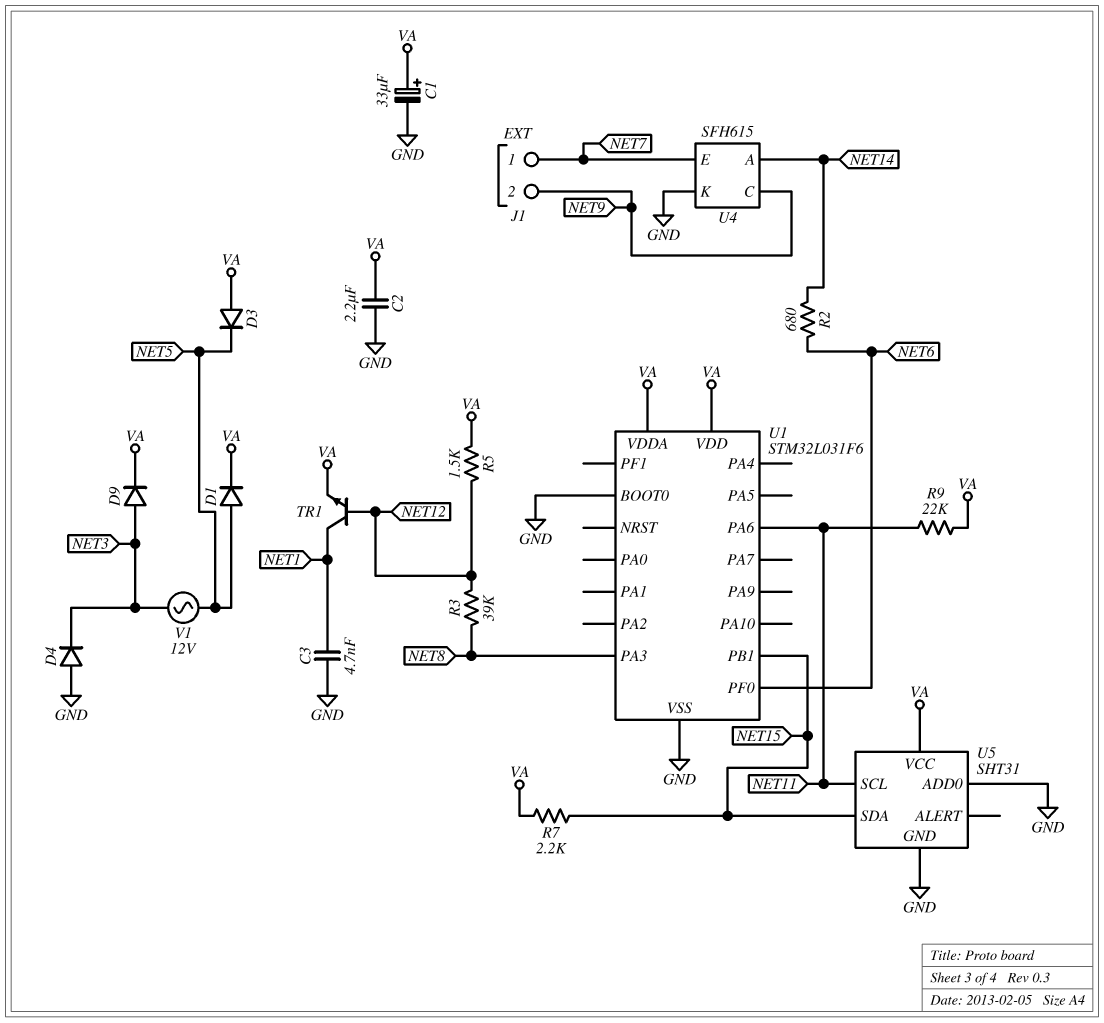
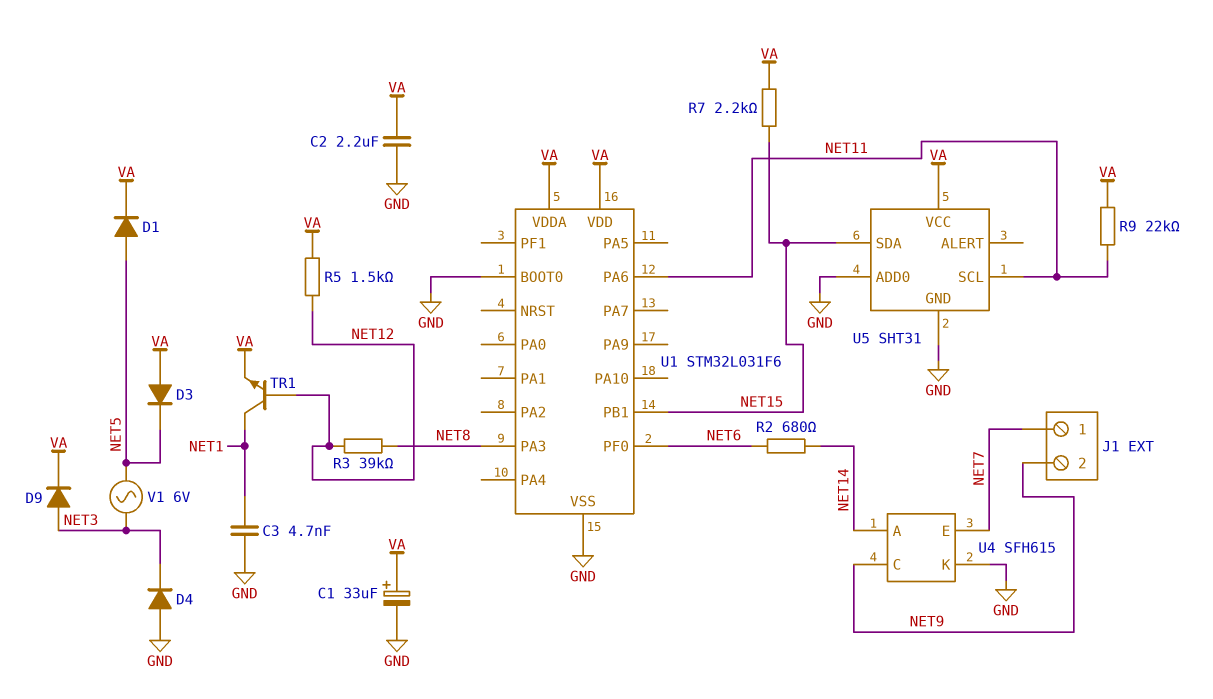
V1: AC 12V (NET3, NET5) -> AC 6V (NET3, NET5)

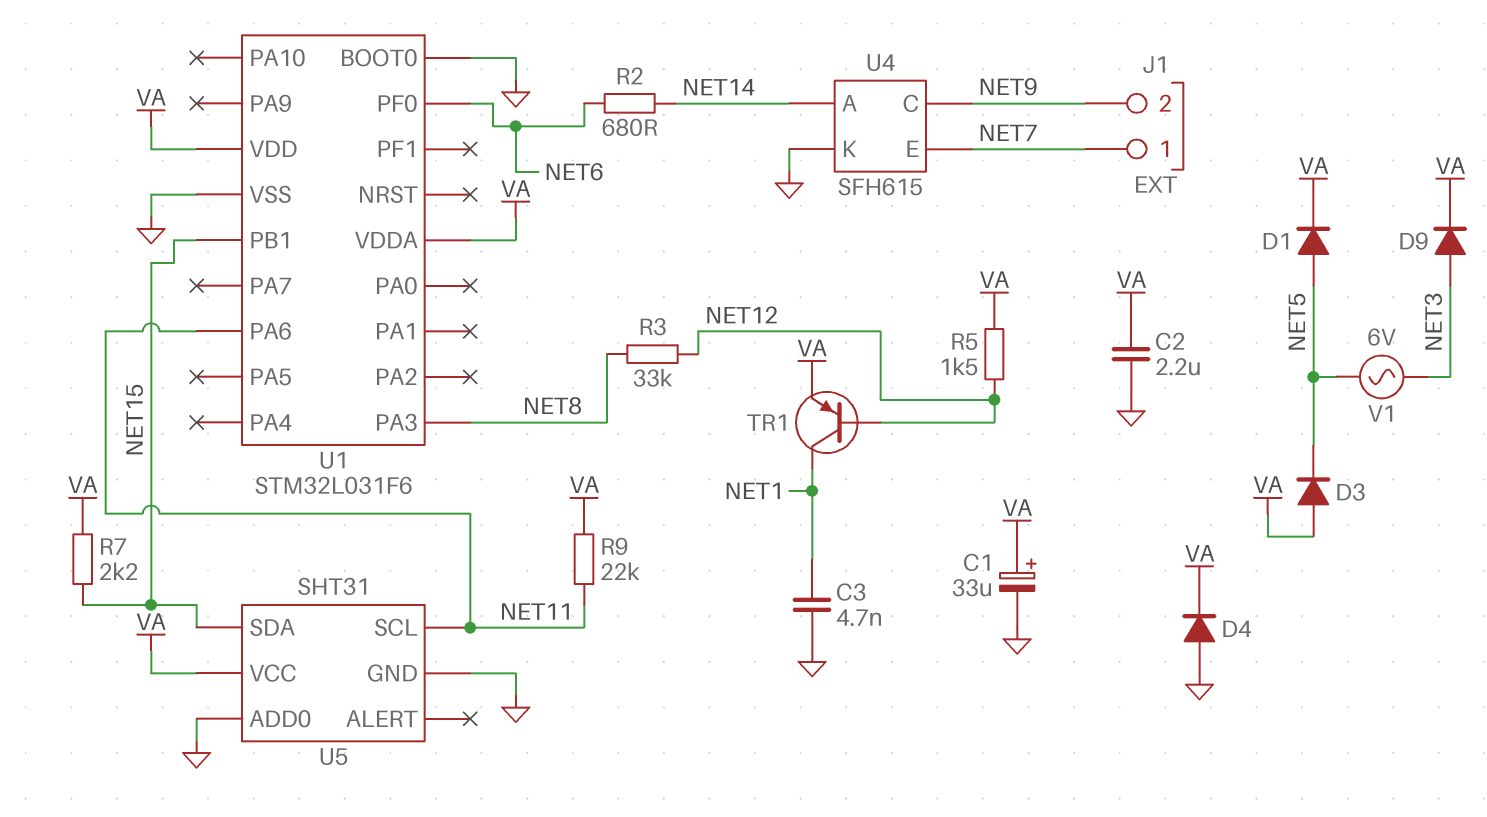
D4: diode (A GND, K NET3) -> diode (A GND, K VA)
R3: 39k (NET8, NET12) -> 33k (NET8, NET12)
TR1: NPN (B NET12, C NET1, E VA) -> PNP (B NET12, C NET1, E VA)

